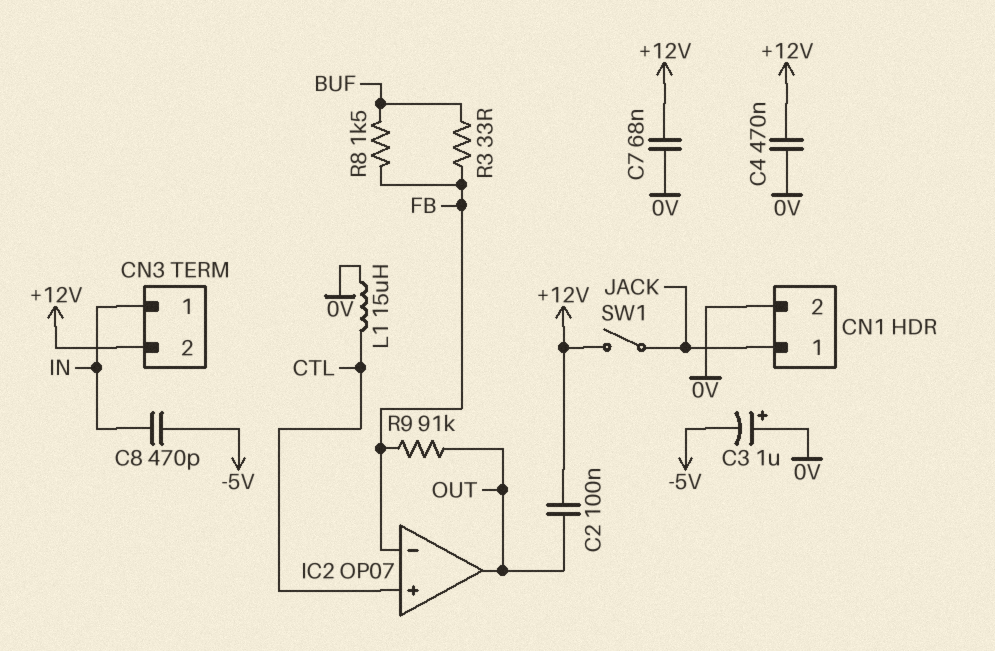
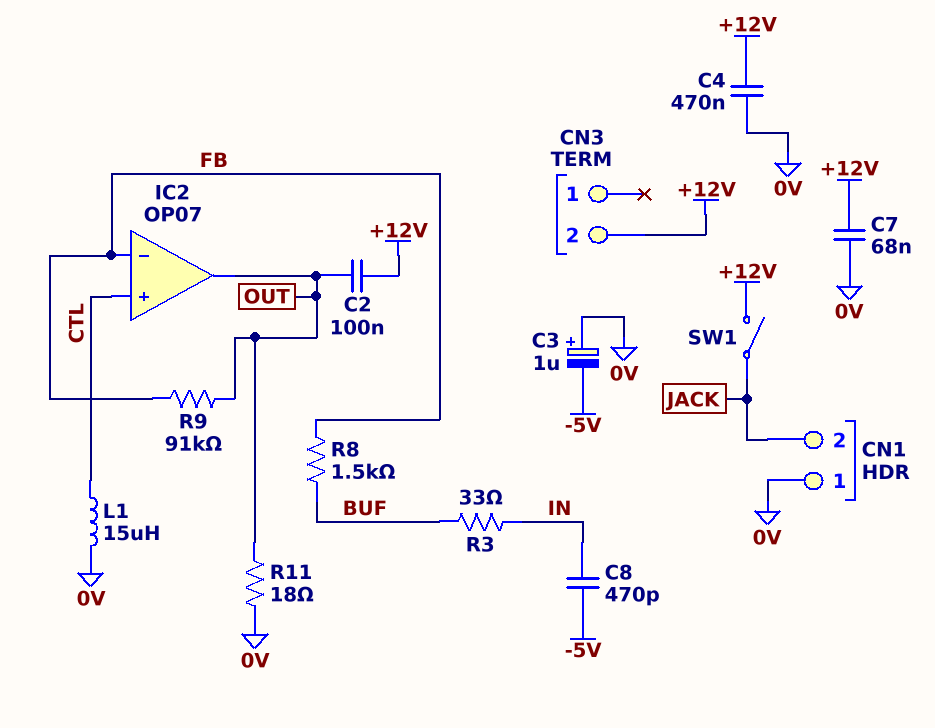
CN1 pin 1: JACK -> 0V
CN1 pin 2: 0V -> JACK
CN3 pin 1: IN -> none
R3: 33 (BUF, FB) -> 33 (BUF, IN)
R11: none -> 18 (0V, OUT)

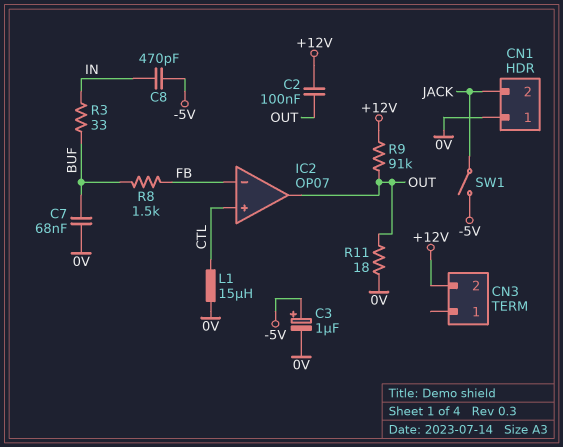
C3: 1uF (plus 0V, minus -5V) -> 1uF (plus -5V, minus 0V)
C4: 470nF (+12V, 0V) -> none
C7: 68nF (+12V, 0V) -> 68nF (0V, BUF)
R9: 91k (FB, OUT) -> 91k (+12V, OUT)
SW1: switch (+12V, JACK) -> switch (-5V, JACK)

